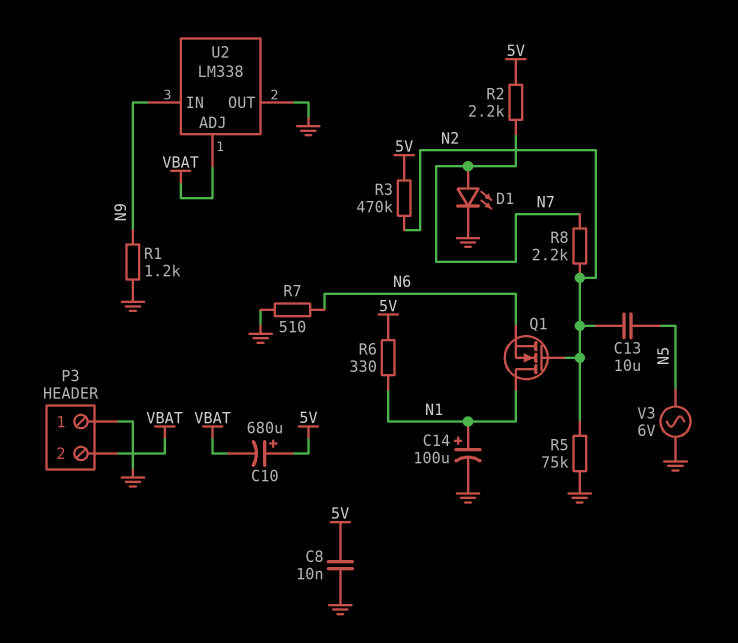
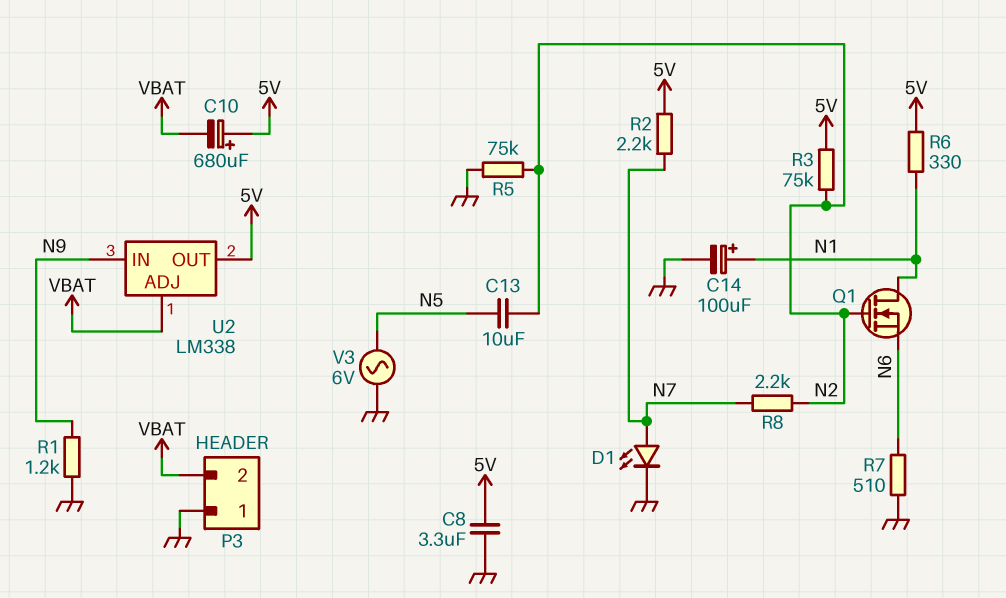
C8: 10nF (5V, GND) -> 3.3uF (5V, GND)
R3: 470k (5V, N2) -> 75k (5V, N2)
U2 pin OUT: GND -> 5V

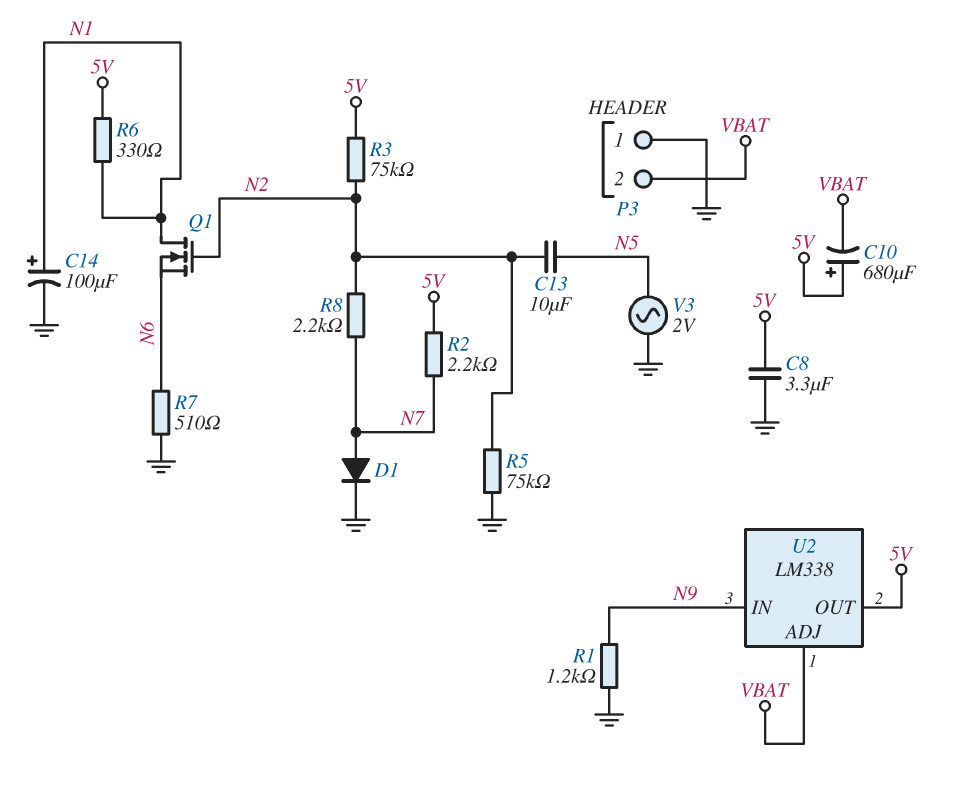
D1: LED (A N7, K GND) -> diode (A N7, K GND)
V3: AC 6V (GND, N5) -> AC 2V (GND, N5)

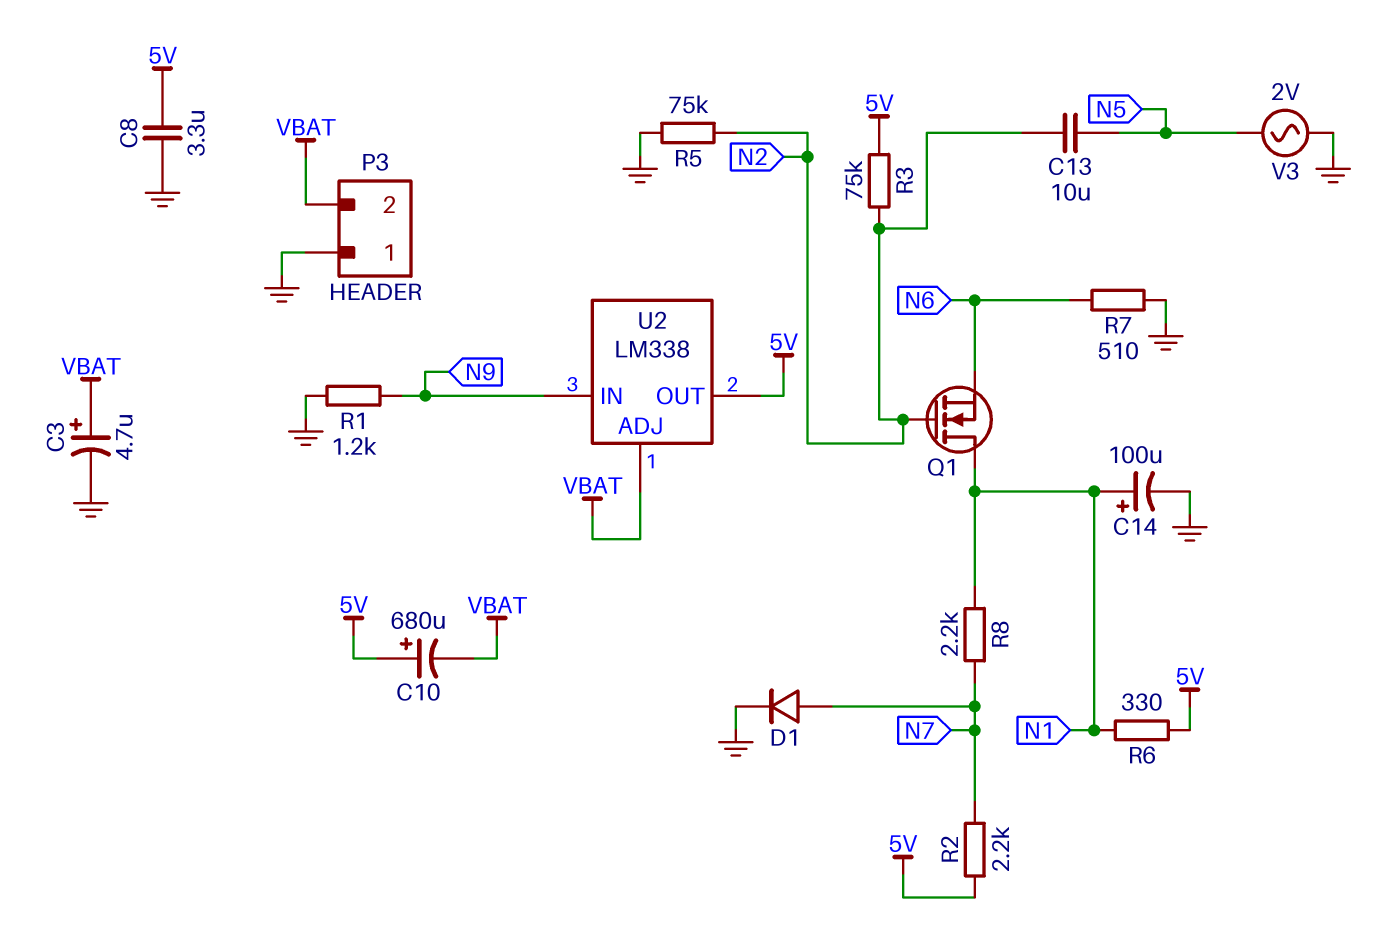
C3: none -> 4.7uF (plus VBAT, minus GND)
R8: 2.2k (N2, N7) -> 2.2k (N1, N7)

